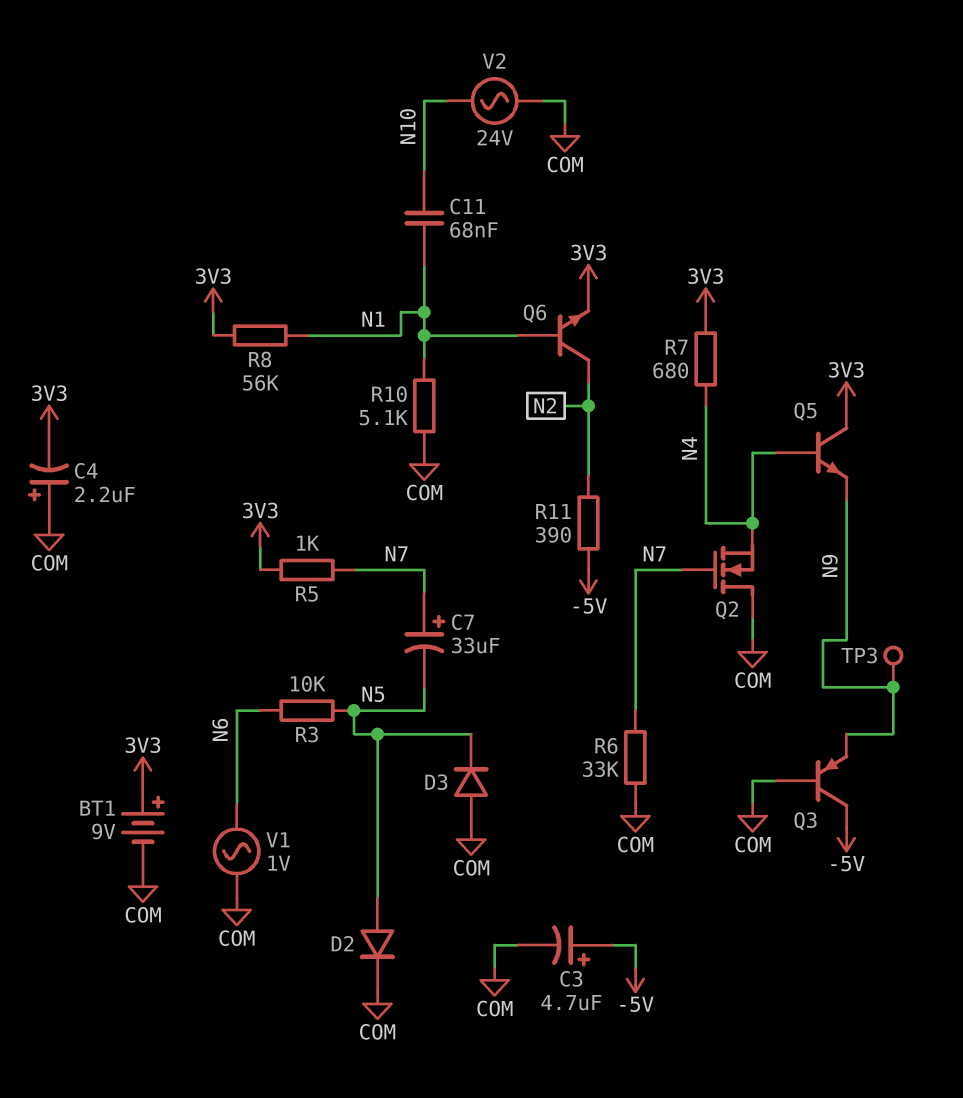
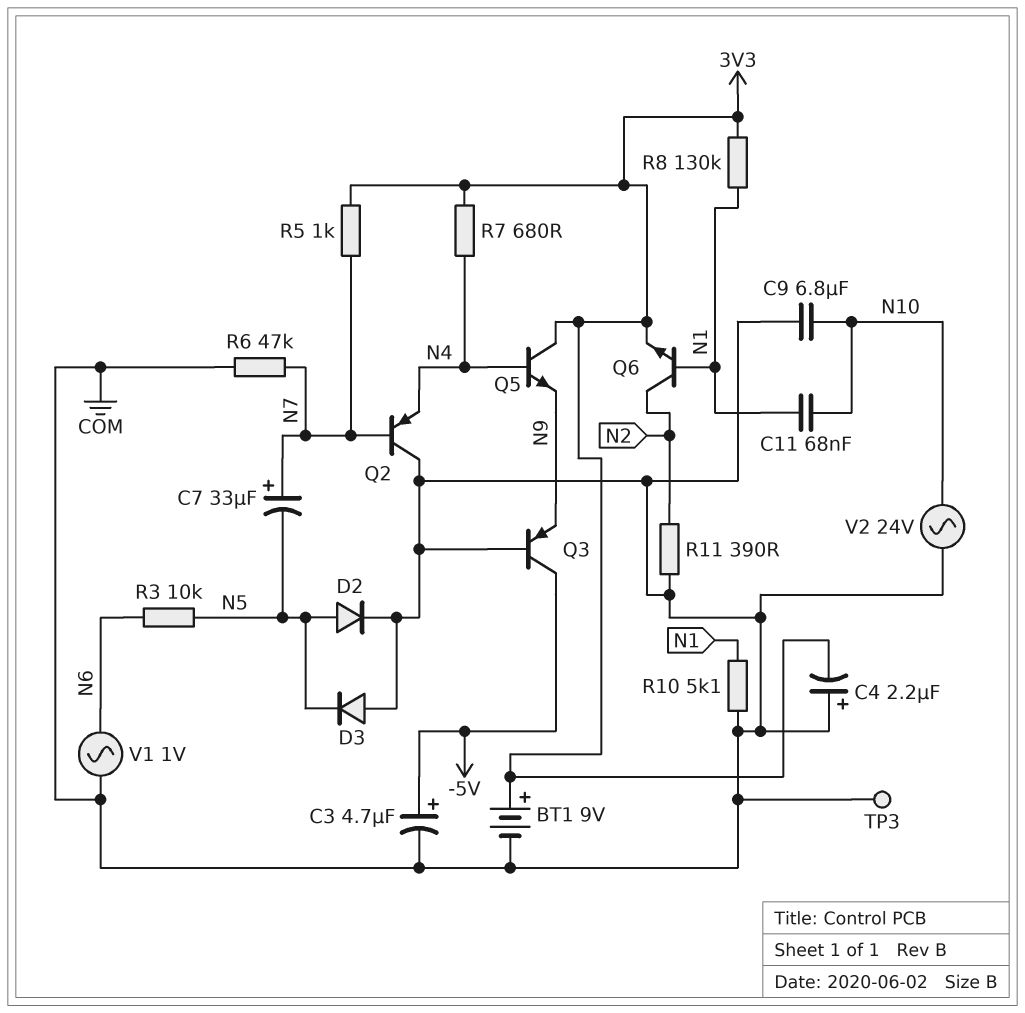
C9: none -> 6.8uF (COM, N10)
Q2: NMOS (G N7, D COM, S N4) -> PNP (B N7, C COM, E N4)
R6: 33k (COM, N7) -> 47k (COM, N7)
R8: 56k (3V3, N1) -> 130k (3V3, N1)
R11: 390 (-5V, N2) -> 390 (COM, N2)
TP3: test point (N9) -> test point (COM)

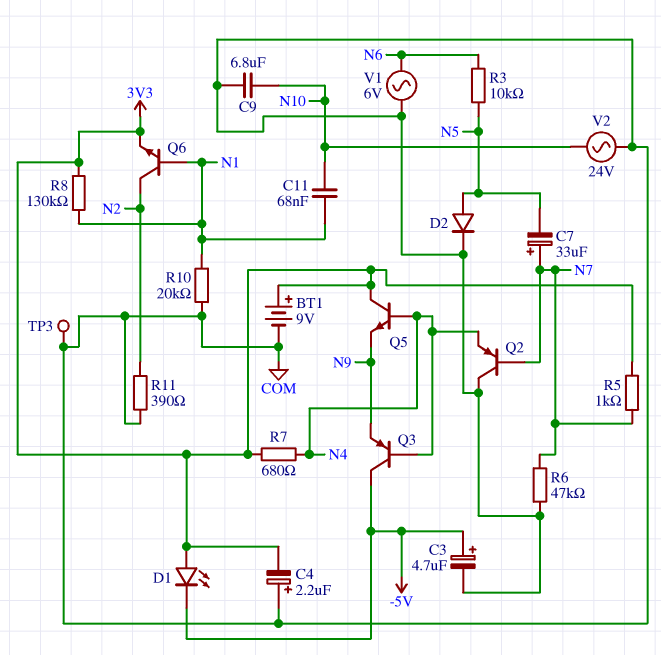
D1: none -> LED (A 3V3, K -5V)
D3: diode (A COM, K N5) -> none
Q3: PNP (B COM, C -5V, E N9) -> PNP (B N4, C -5V, E N9)
R10: 5.1k (COM, N1) -> 20k (COM, N1)
V1: AC 1V (COM, N6) -> AC 6V (COM, N6)

